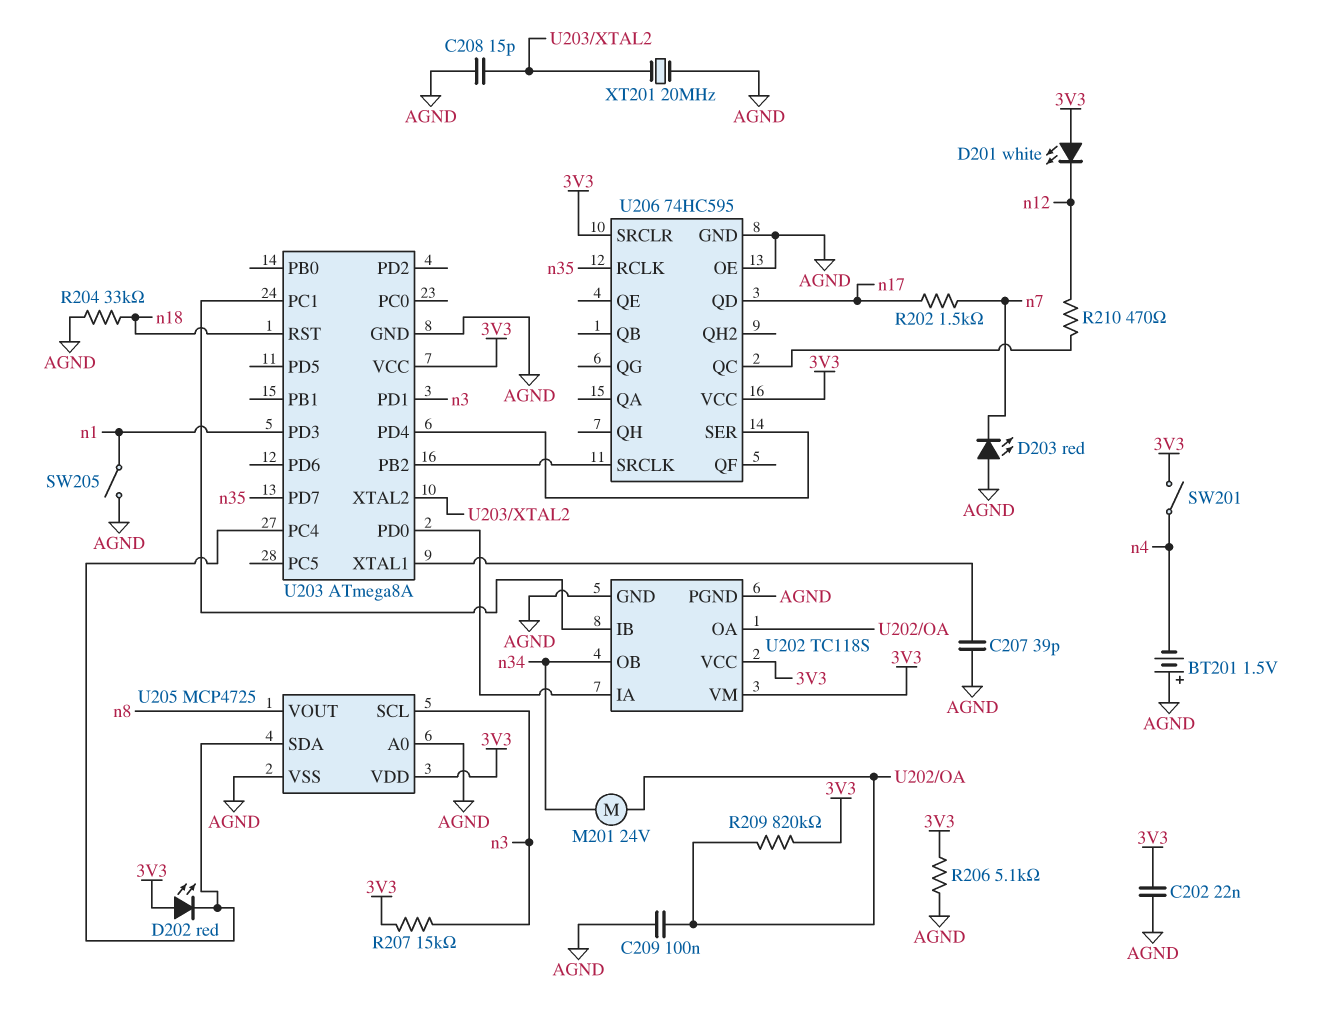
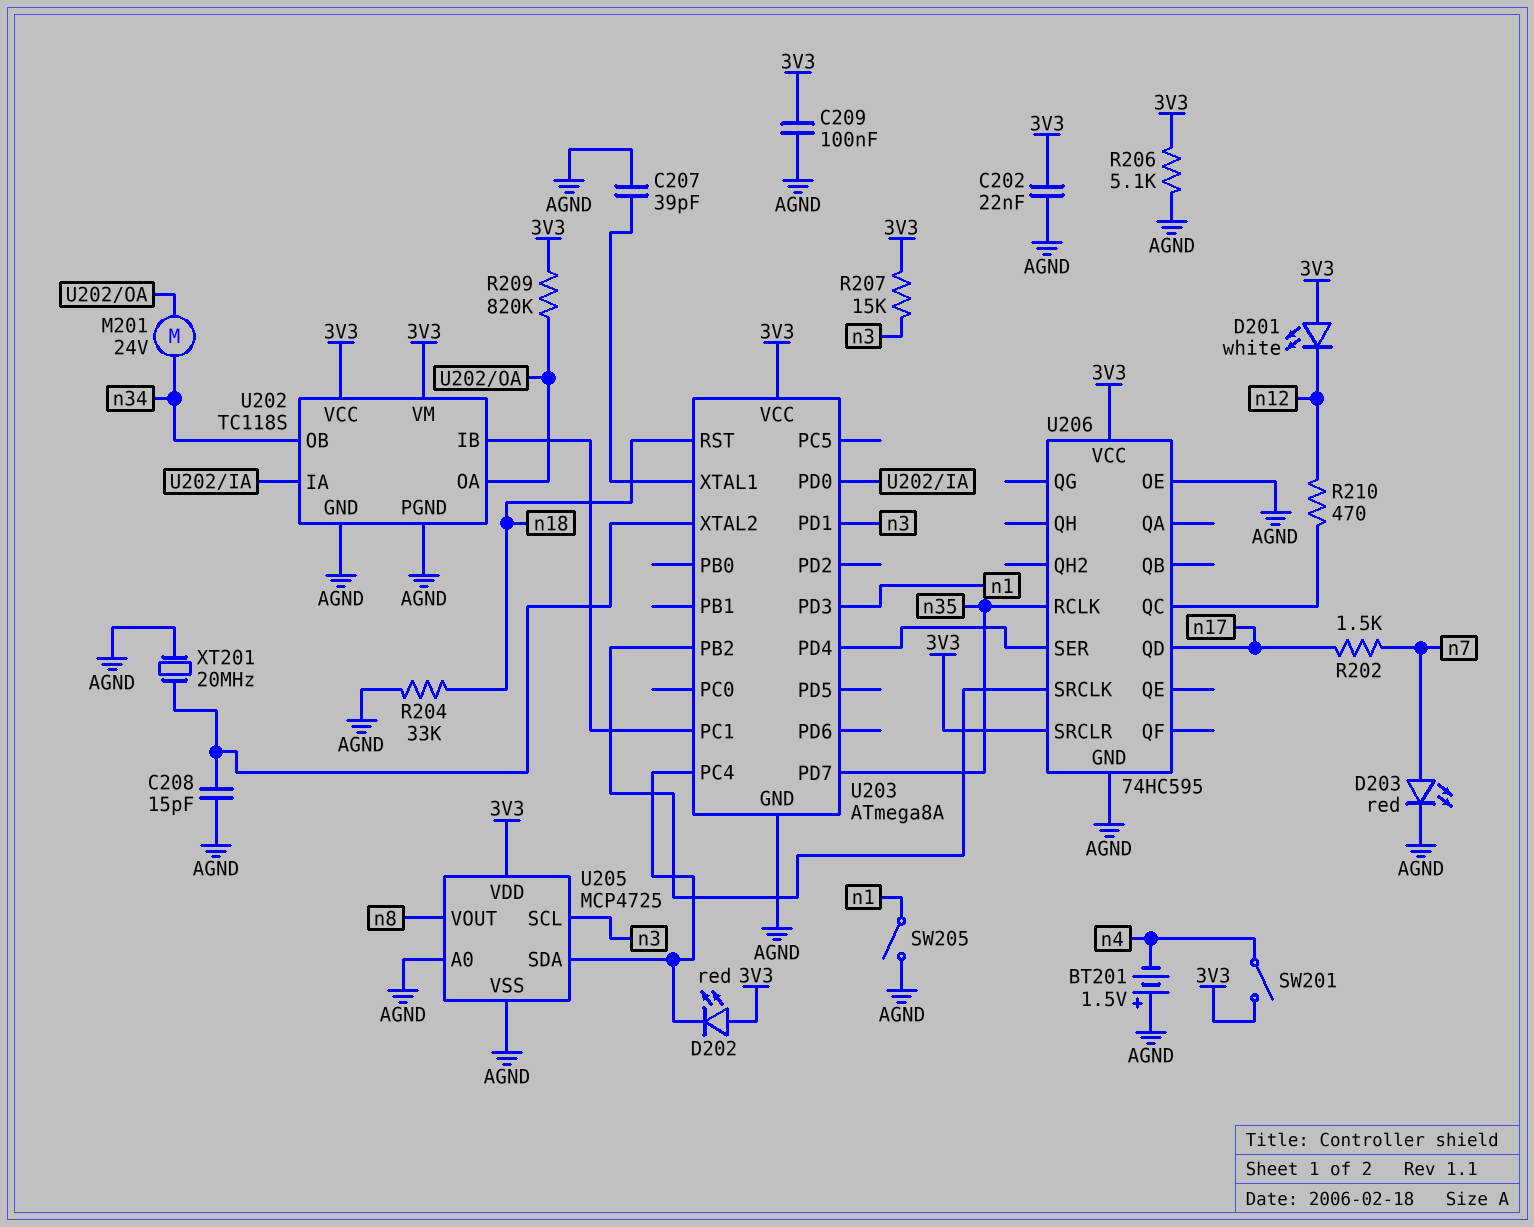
C209: 100nF (AGND, U202/OA) -> 100nF (3V3, AGND)
D203: LED red (A AGND, K n7) -> LED red (A n7, K AGND)

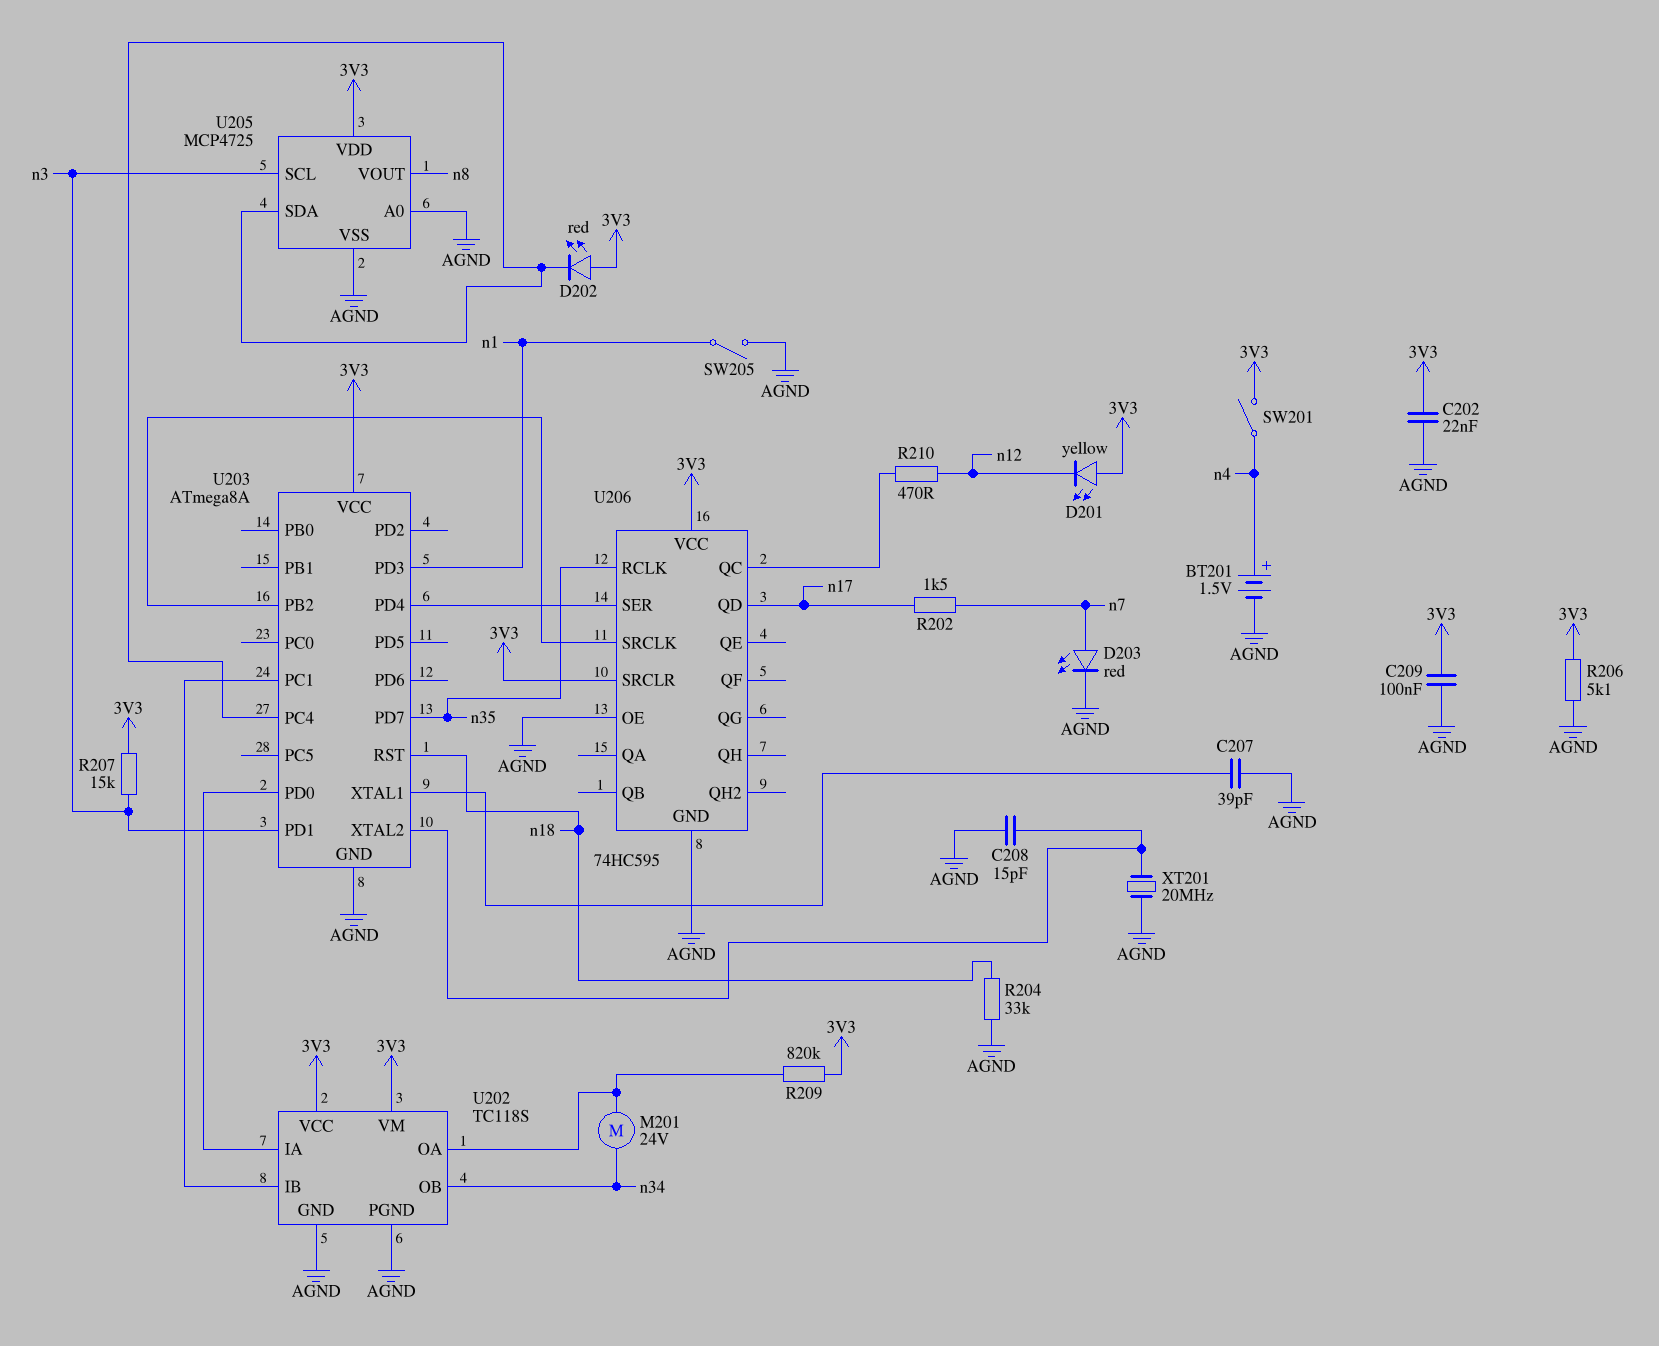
BT201: 1.5V (plus AGND, minus n4) -> 1.5V (plus n4, minus AGND)
D201: LED white (A 3V3, K n12) -> LED yellow (A 3V3, K n12)

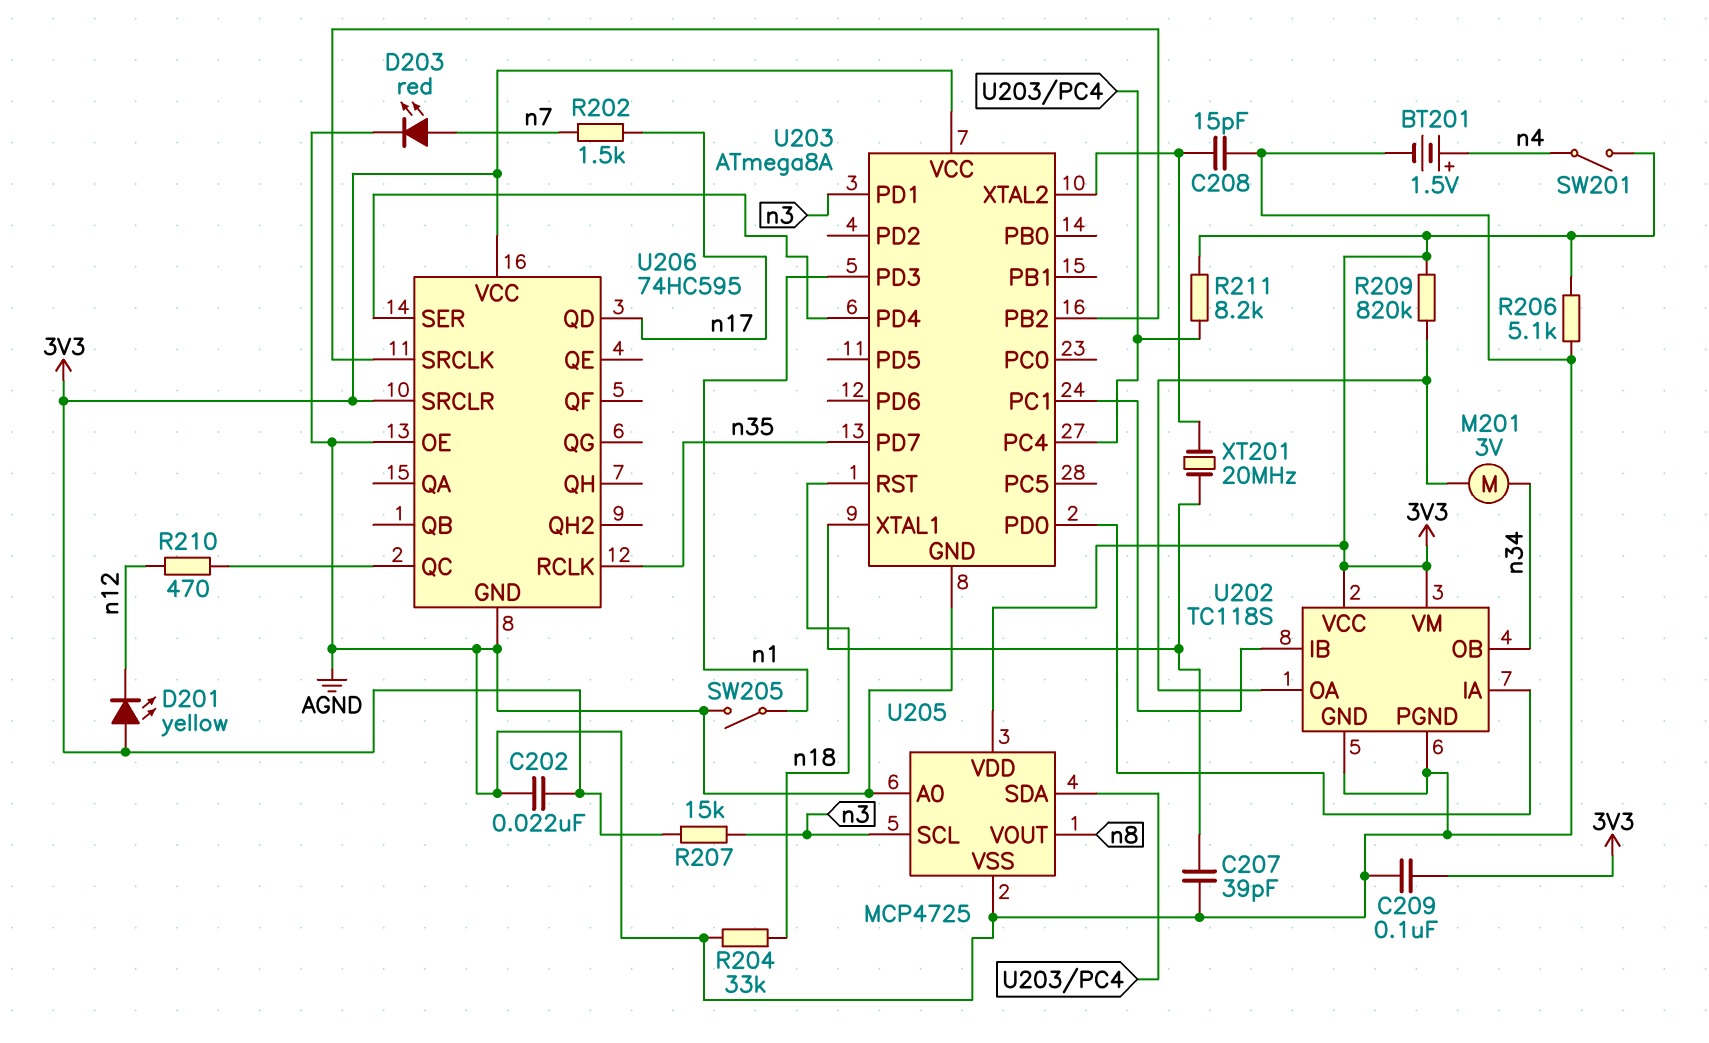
D202: LED red (A 3V3, K U203/PC4) -> none
M201: motor 24V (U202/OA, n34) -> motor 3V (U202/OA, n34)
R211: none -> 8.2k (3V3, U203/PC4)
XT201: 20MHz (AGND, U203/XTAL2) -> 20MHz (U203/XTAL1, U203/XTAL2)

